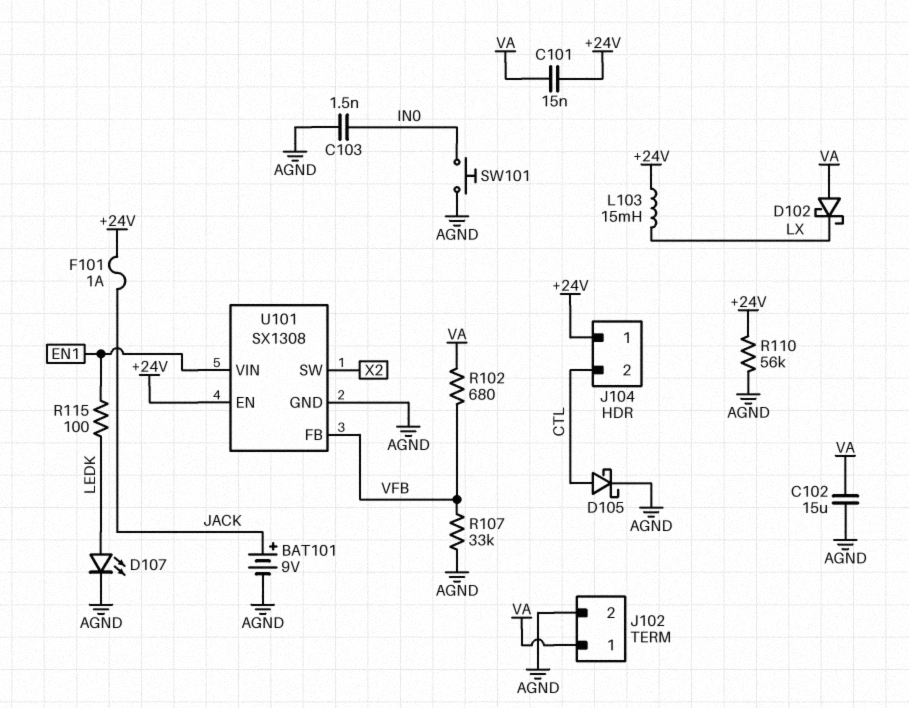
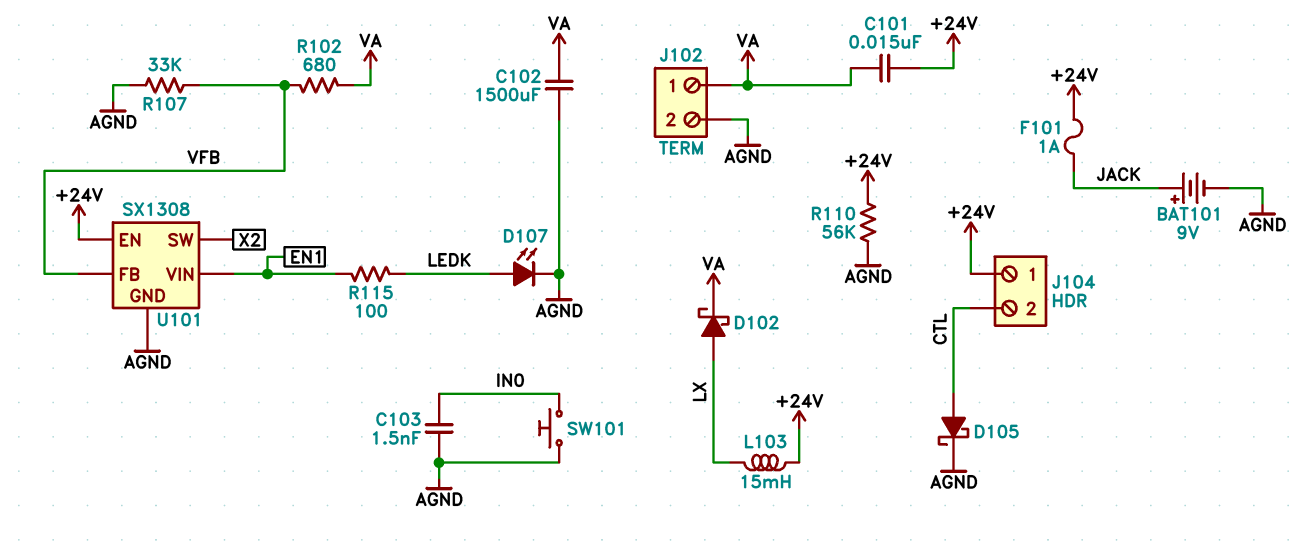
C102: 15uF (AGND, VA) -> 1500uF (AGND, VA)
D102: schottky (A VA, K LX) -> schottky (A LX, K VA)

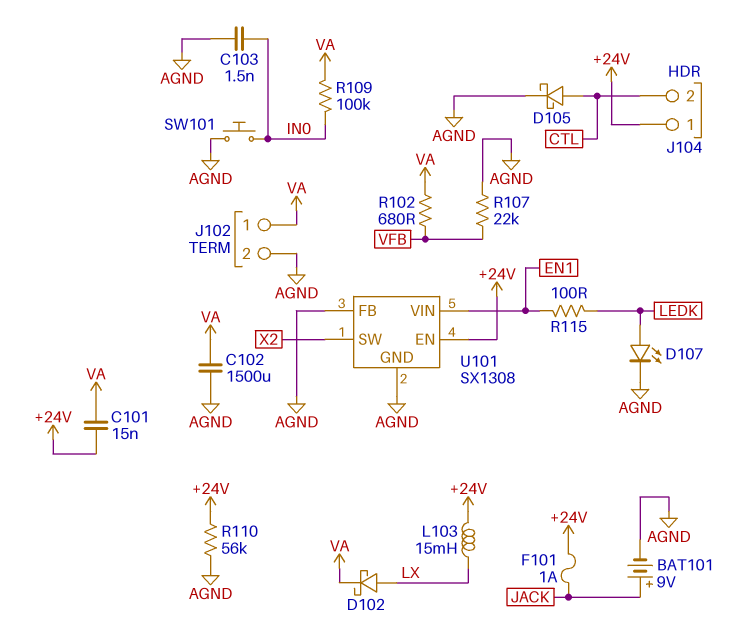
R107: 33k (AGND, VFB) -> 22k (AGND, VFB)
R109: none -> 100k (IN0, VA)
U101 pin FB: VFB -> AGND

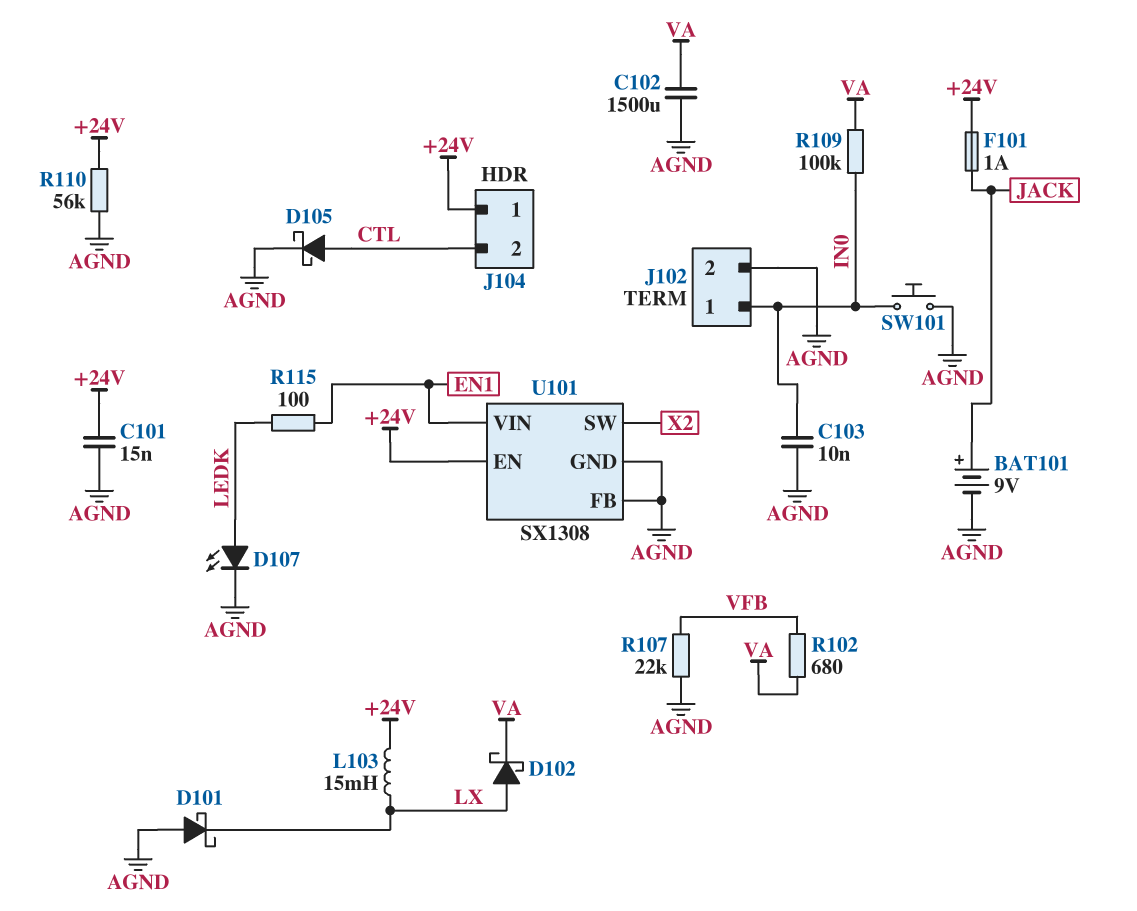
C101: 15nF (+24V, VA) -> 15nF (+24V, AGND)
C103: 1.5nF (AGND, IN0) -> 10nF (AGND, IN0)
D101: none -> schottky (A AGND, K LX)
J102 pin 1: VA -> IN0

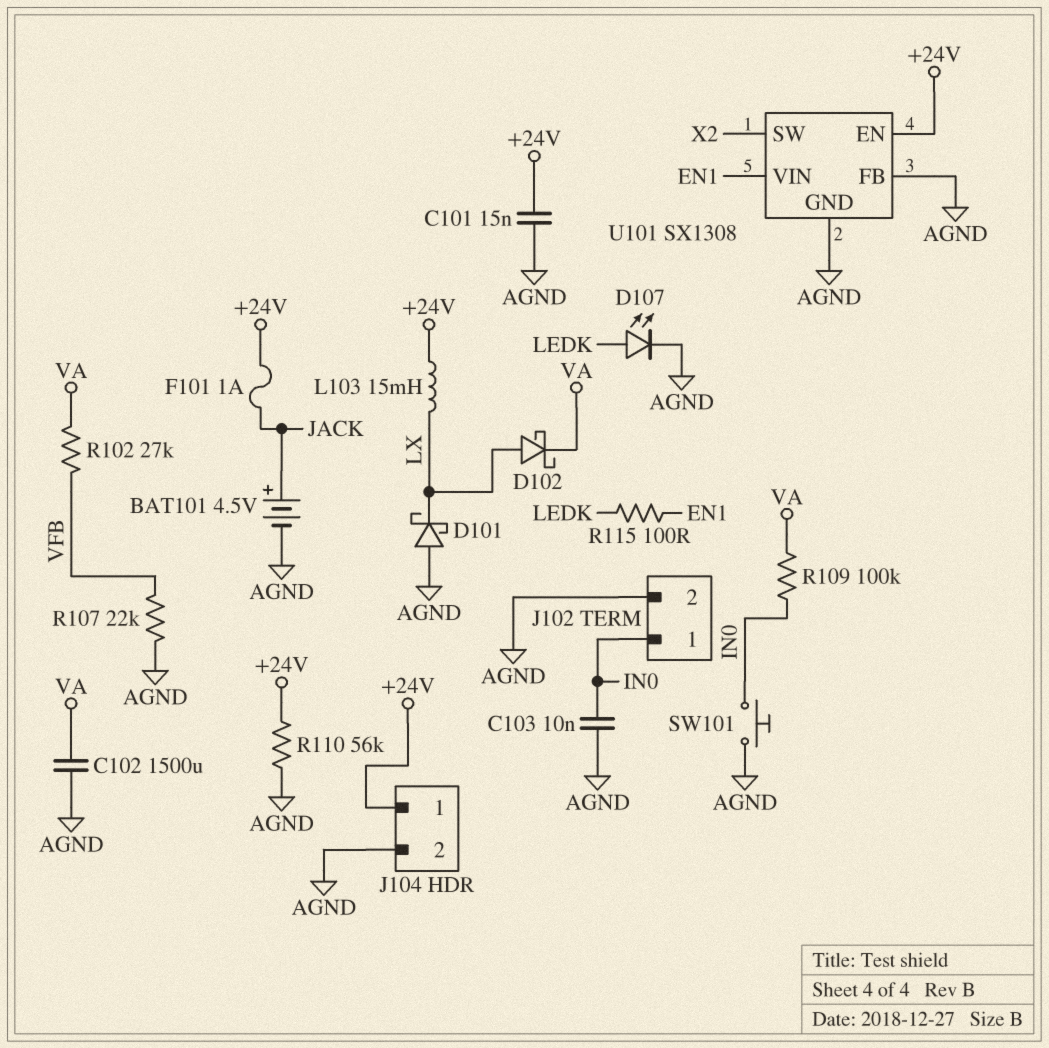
BAT101: 9V (plus JACK, minus AGND) -> 4.5V (plus JACK, minus AGND)
D105: schottky (A CTL, K AGND) -> none
J104 pin 2: CTL -> AGND
R102: 680 (VA, VFB) -> 27k (VA, VFB)

